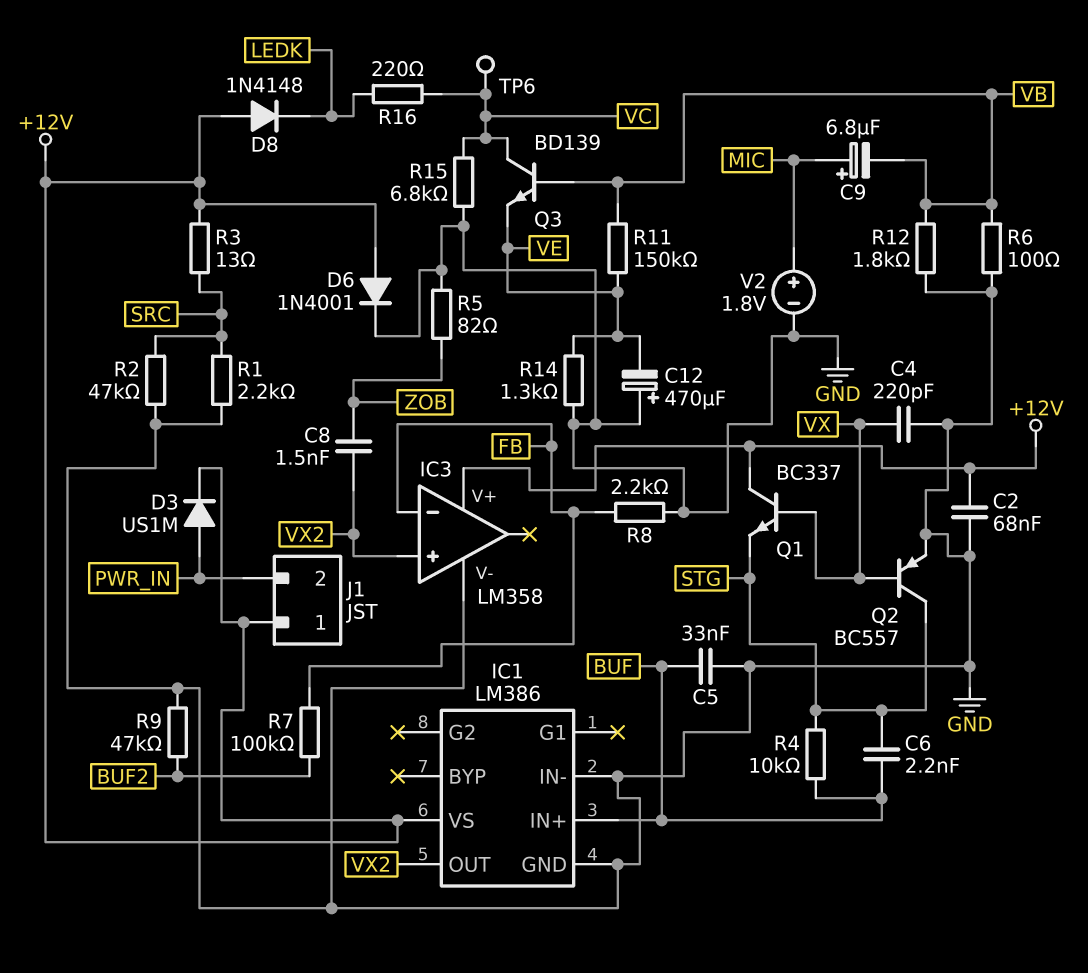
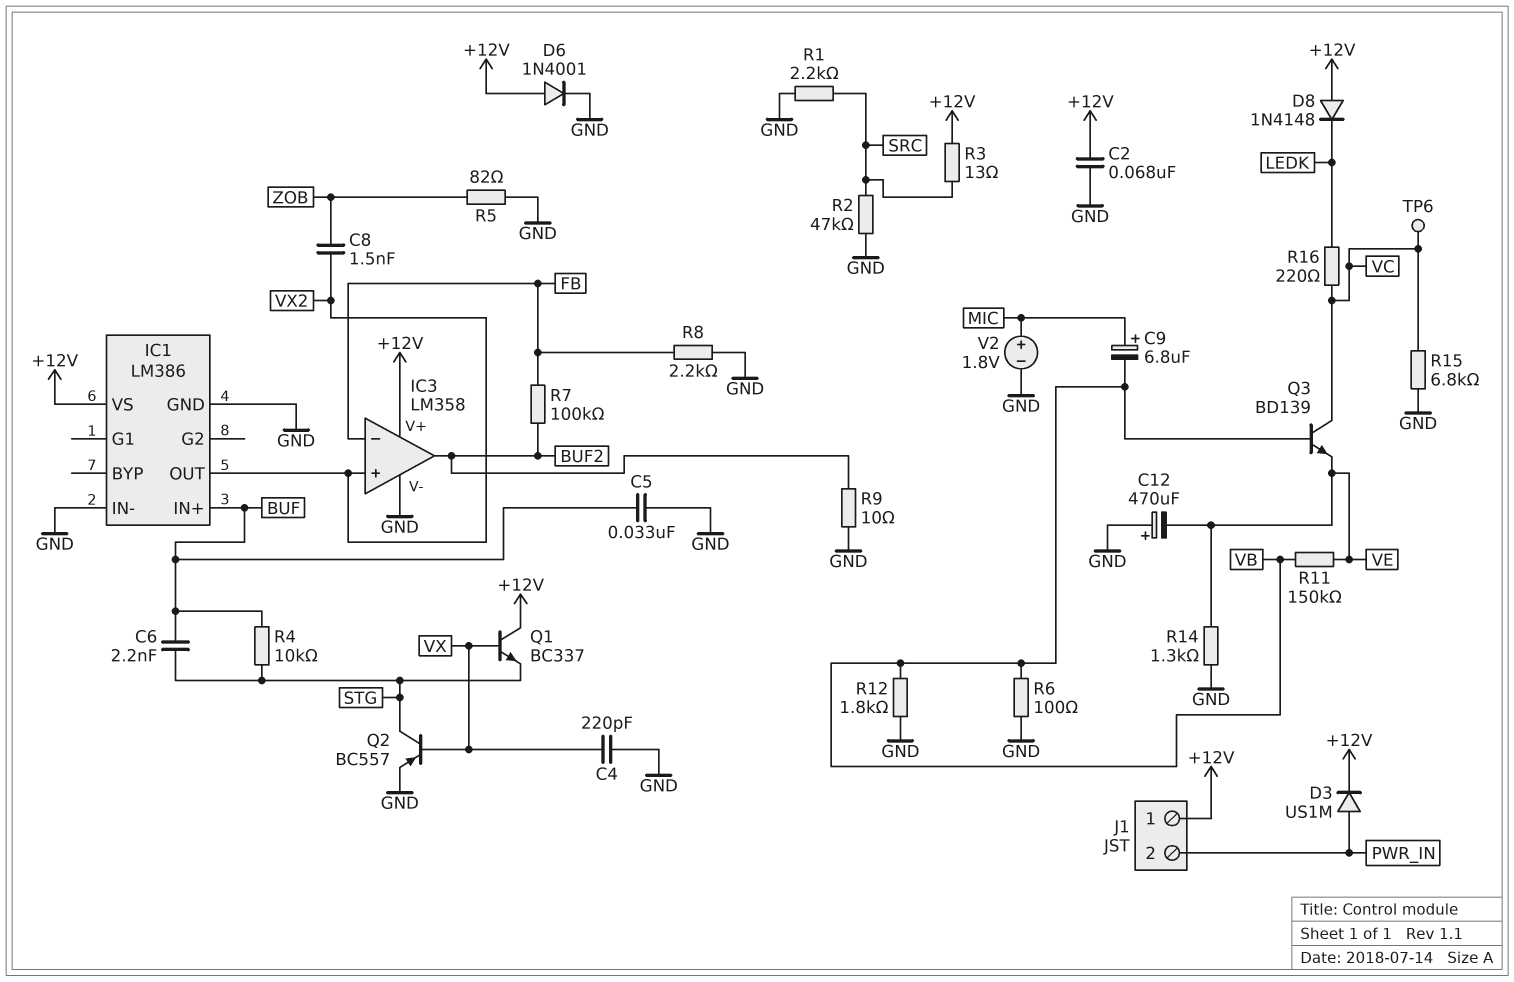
IC3 pin out: none -> BUF2
R9: 47k (BUF2, GND) -> 10 (BUF2, GND)

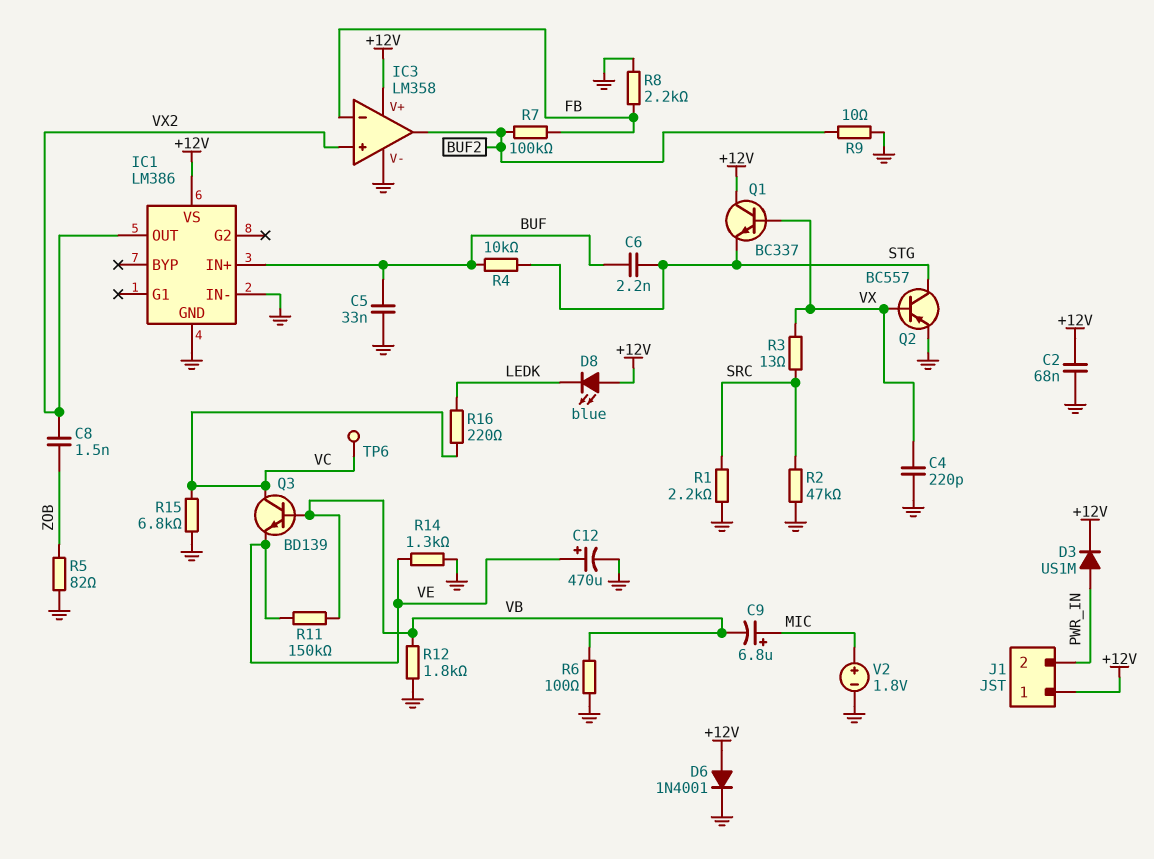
C12: 470uF (plus GND, minus VE) -> 470uF (plus VE, minus GND)
D8: diode 1N4148 (A +12V, K LEDK) -> LED blue (A +12V, K LEDK)
R3: 13 (+12V, SRC) -> 13 (SRC, VX)

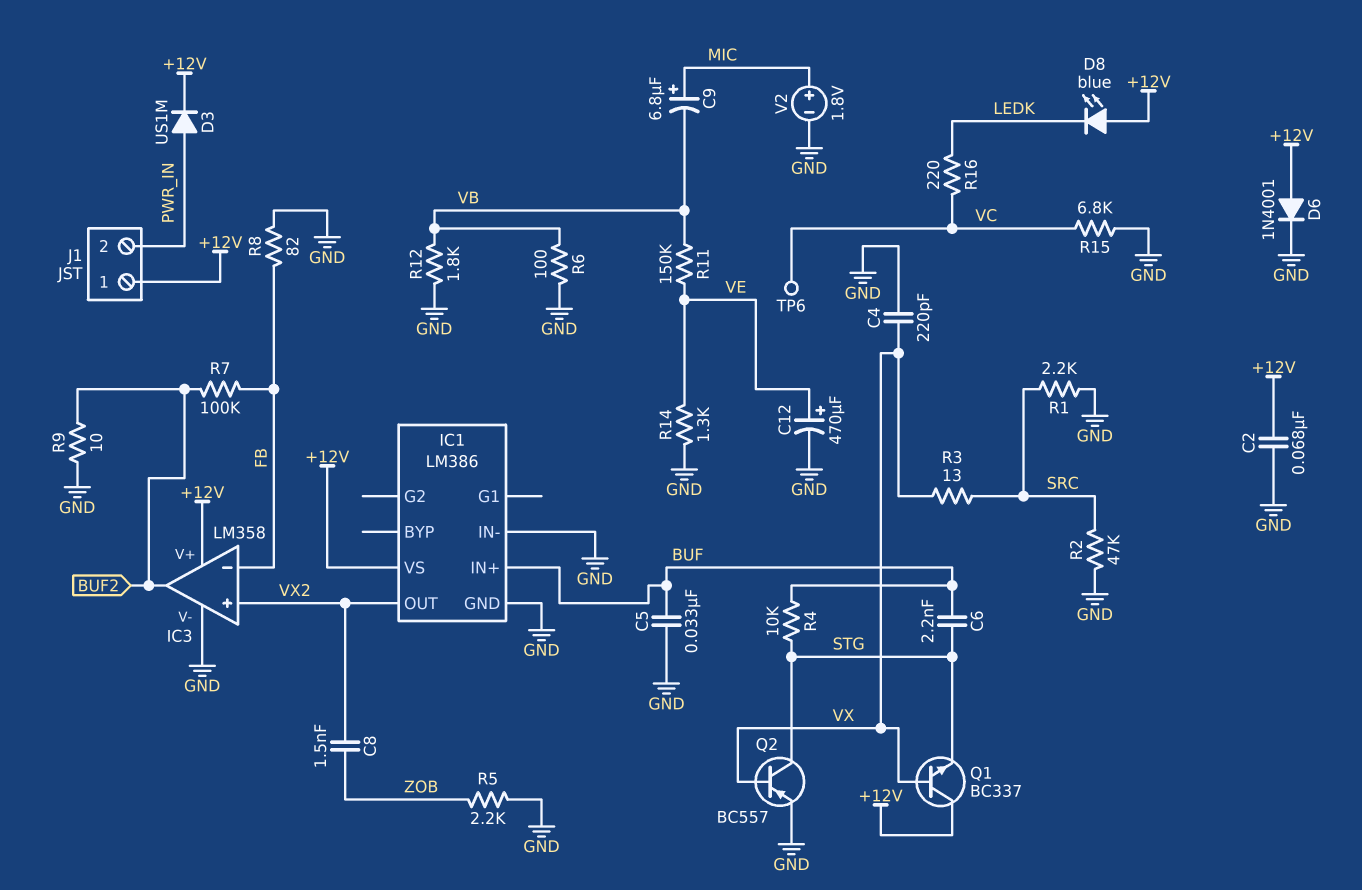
Q3: NPN BD139 (B VB, C VC, E VE) -> none
R5: 82 (GND, ZOB) -> 2.2k (GND, ZOB)
R8: 2.2k (FB, GND) -> 82 (FB, GND)

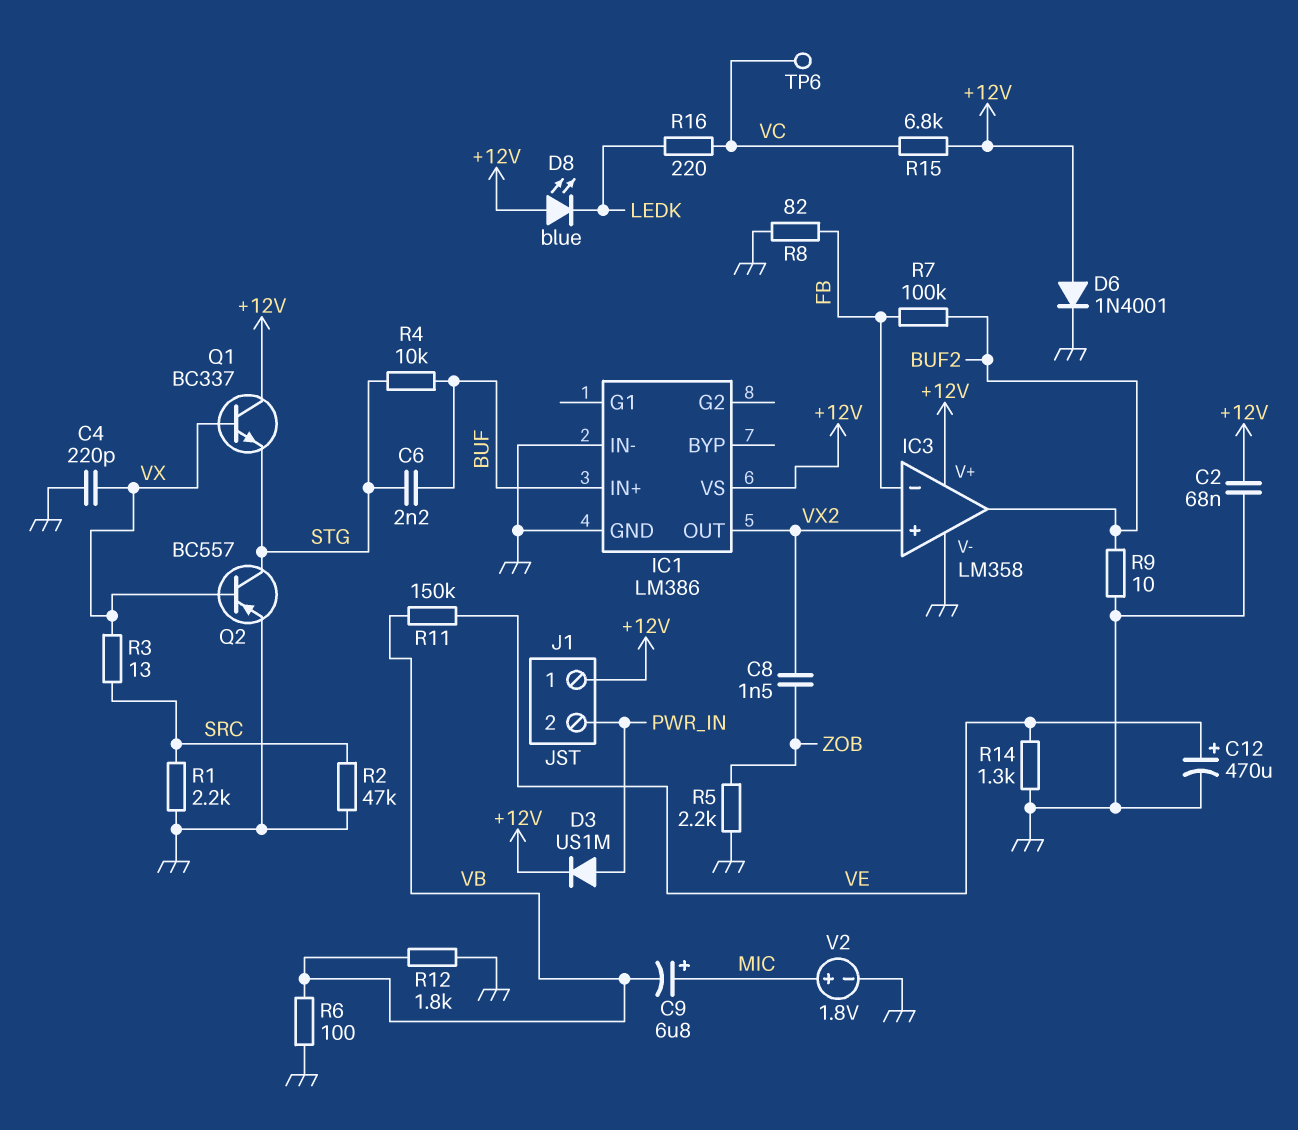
C5: 33nF (BUF, GND) -> none
R15: 6.8k (GND, VC) -> 6.8k (+12V, VC)

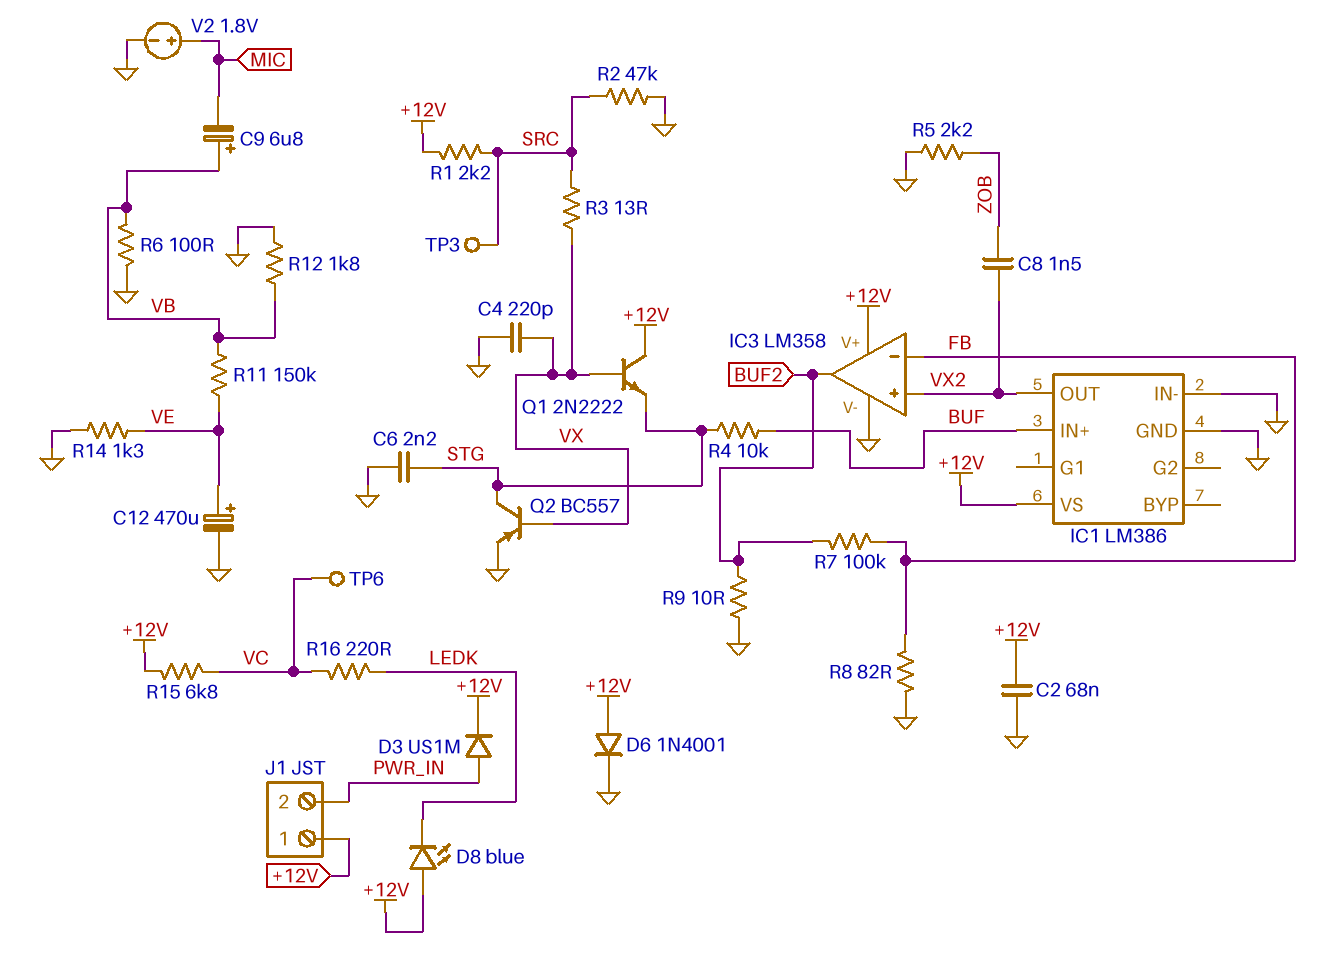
C6: 2.2nF (BUF, STG) -> 2.2nF (GND, STG)
C9: 6.8uF (plus MIC, minus VB) -> 6.8uF (plus VB, minus MIC)
Q1: NPN BC337 (B VX, C +12V, E STG) -> NPN 2N2222 (B VX, C +12V, E STG)
R1: 2.2k (GND, SRC) -> 2.2k (+12V, SRC)
TP3: none -> test point (SRC)

